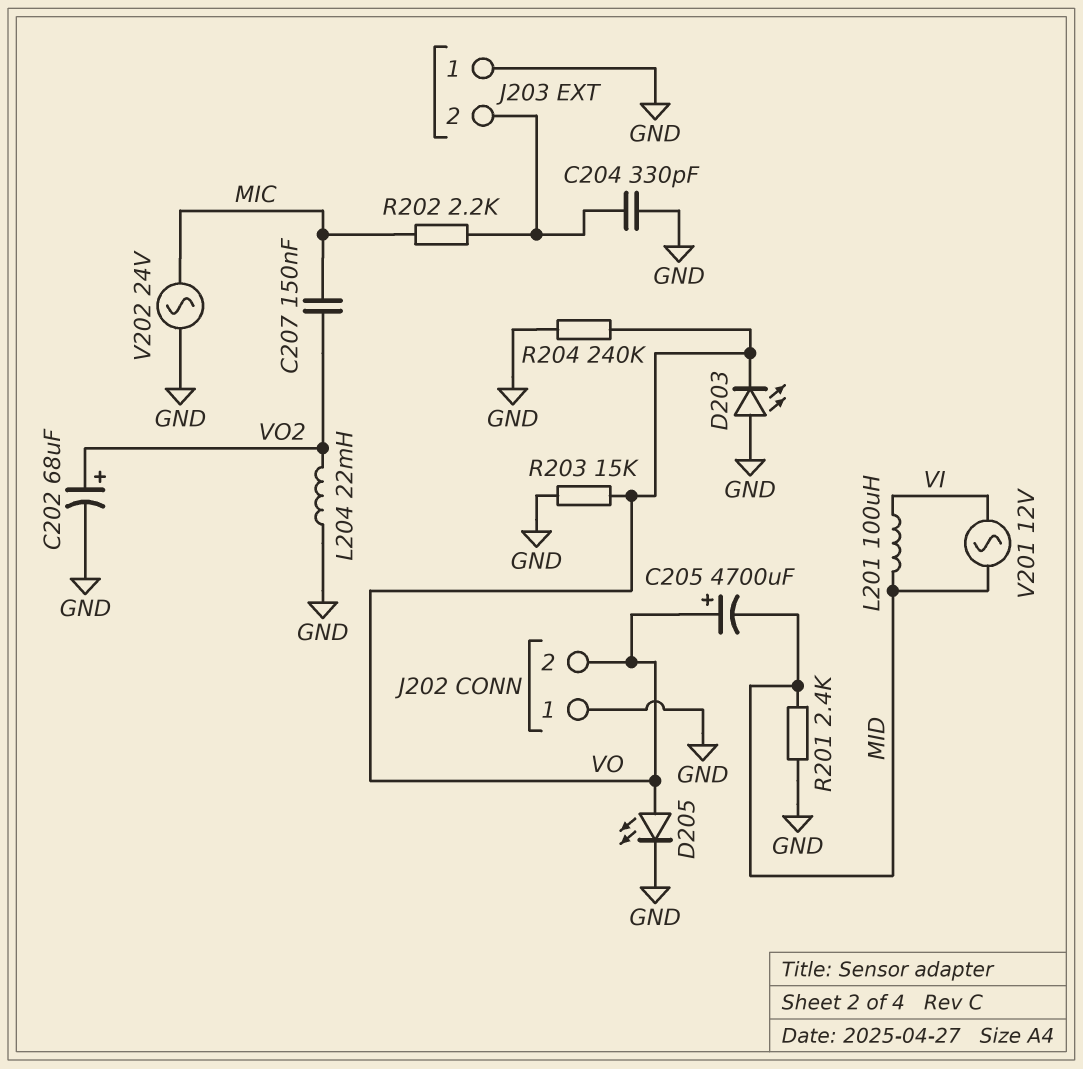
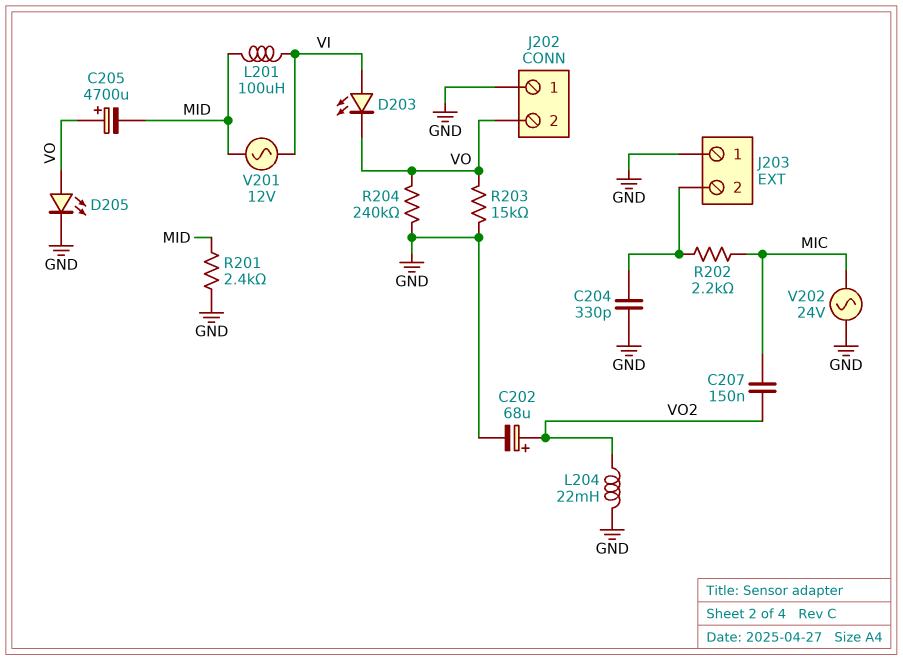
D203: LED (A GND, K VO) -> LED (A VI, K VO)

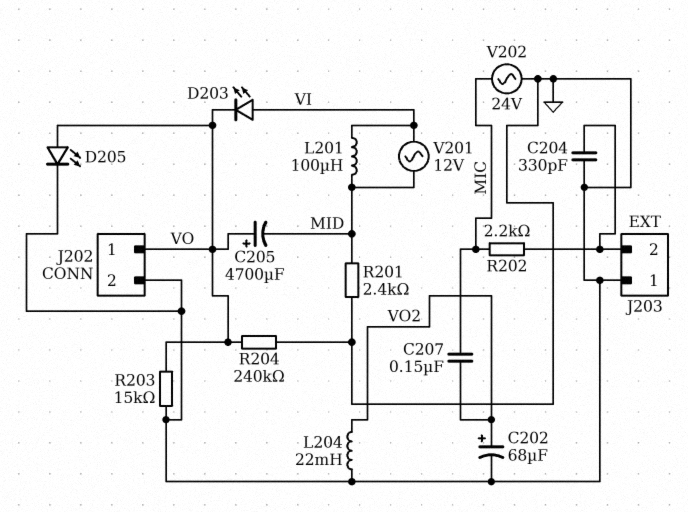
J202 pin 1: GND -> VO
J202 pin 2: VO -> GND

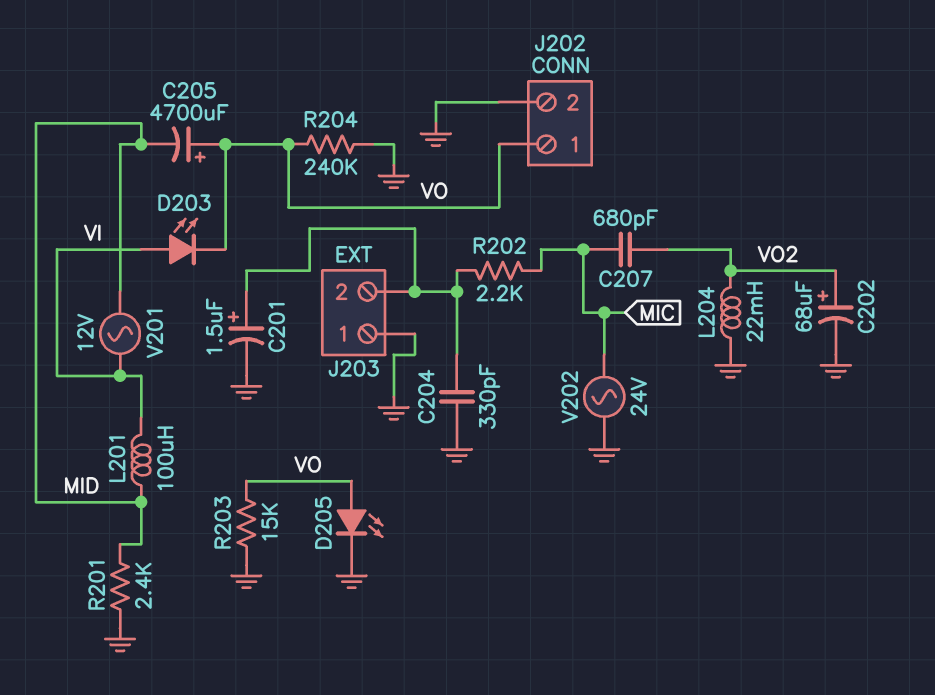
C201: none -> 1.5uF (plus J203/2, minus GND)
C207: 150nF (MIC, VO2) -> 680pF (MIC, VO2)

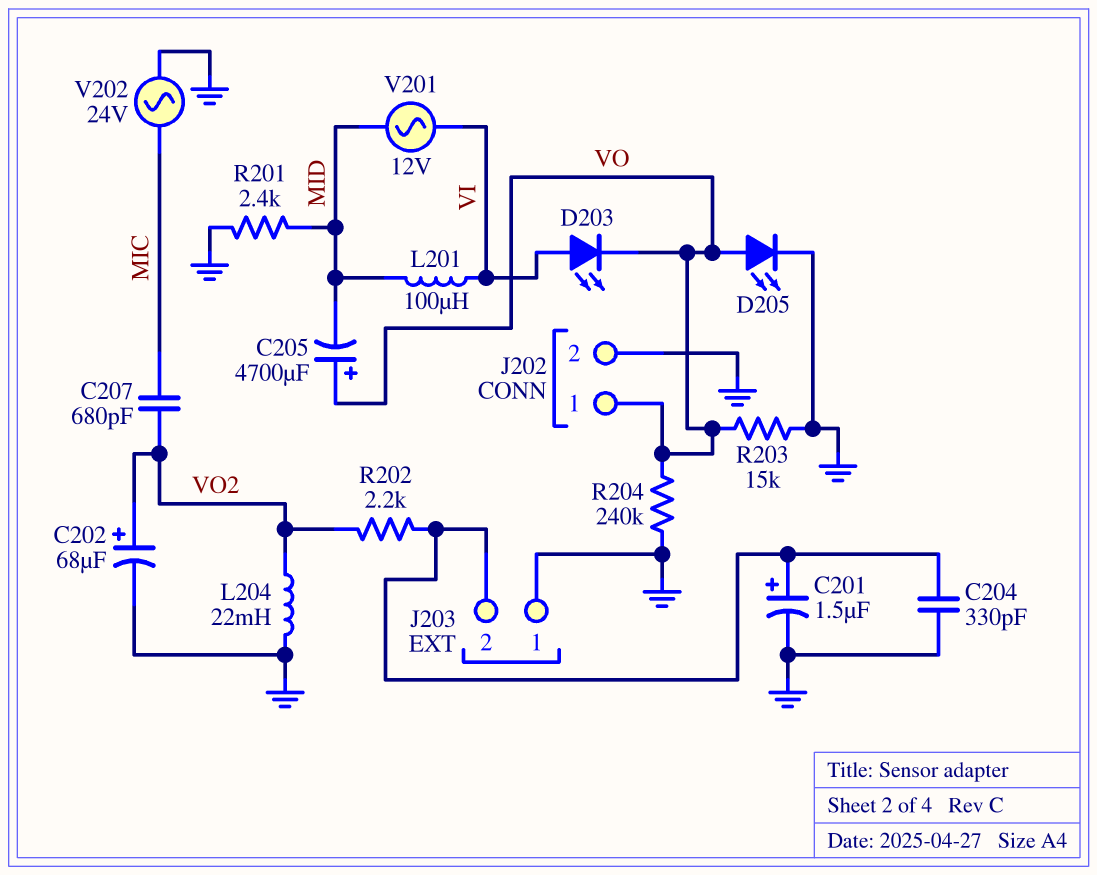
R202: 2.2k (J203/2, MIC) -> 2.2k (J203/2, VO2)

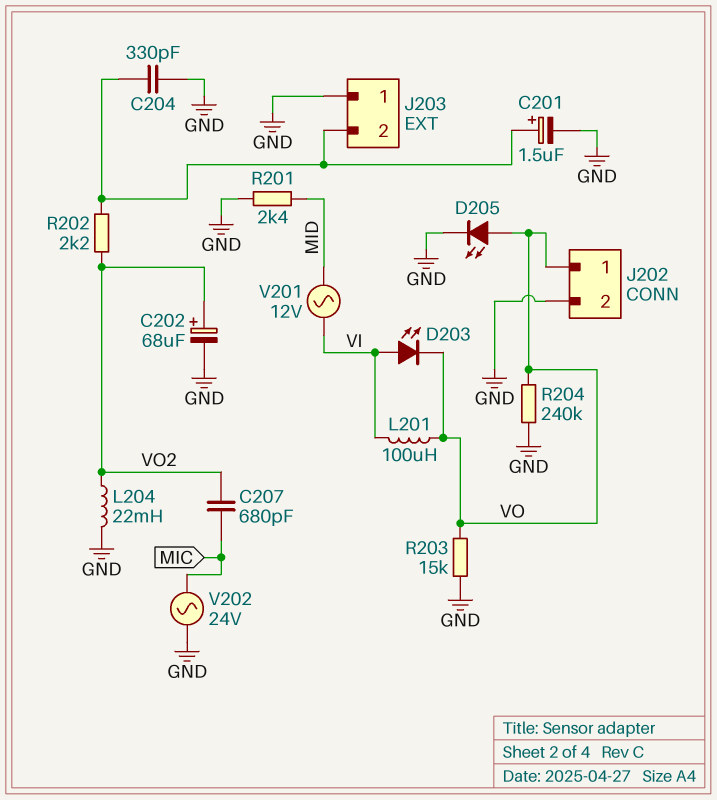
C205: 4700uF (plus VO, minus MID) -> none
L201: 100uH (MID, VI) -> 100uH (VI, VO)

